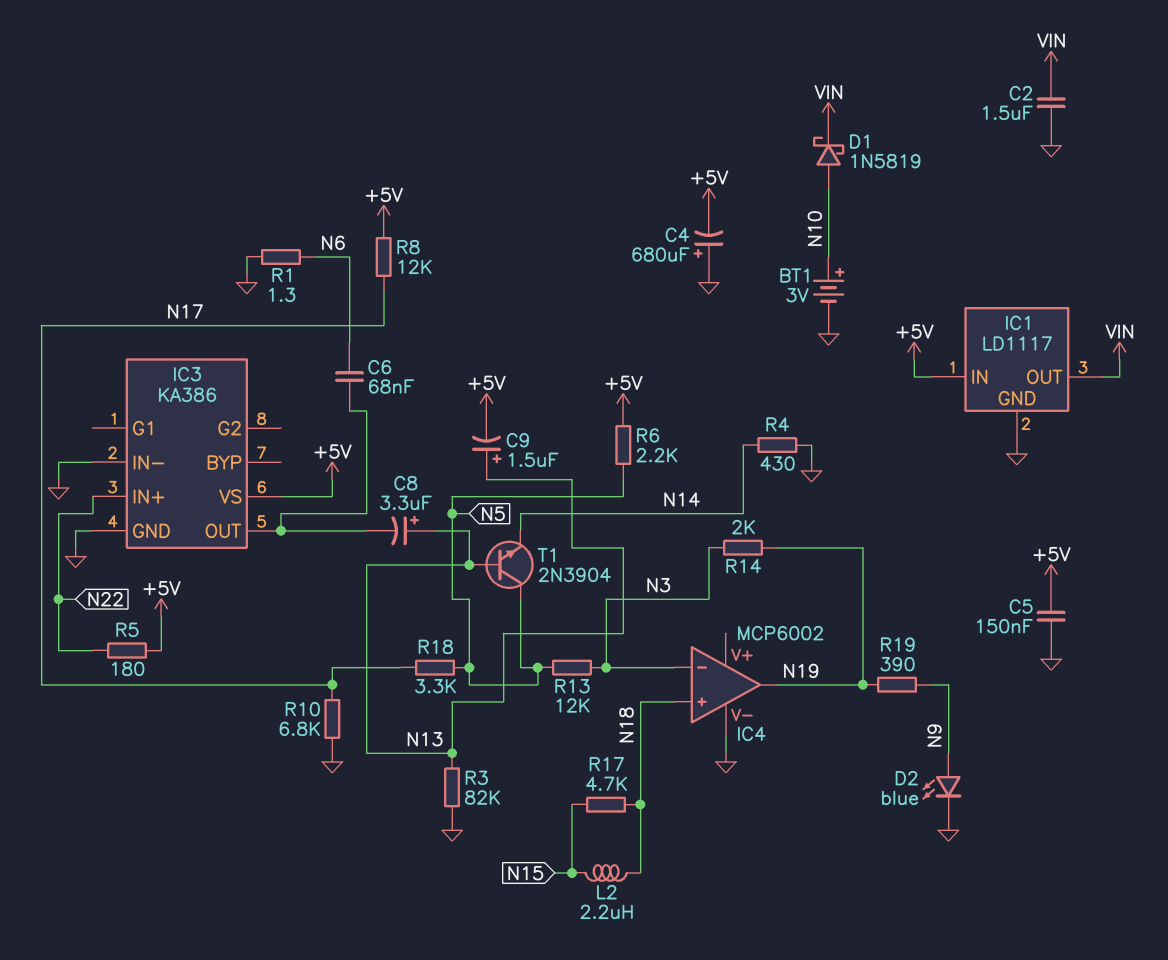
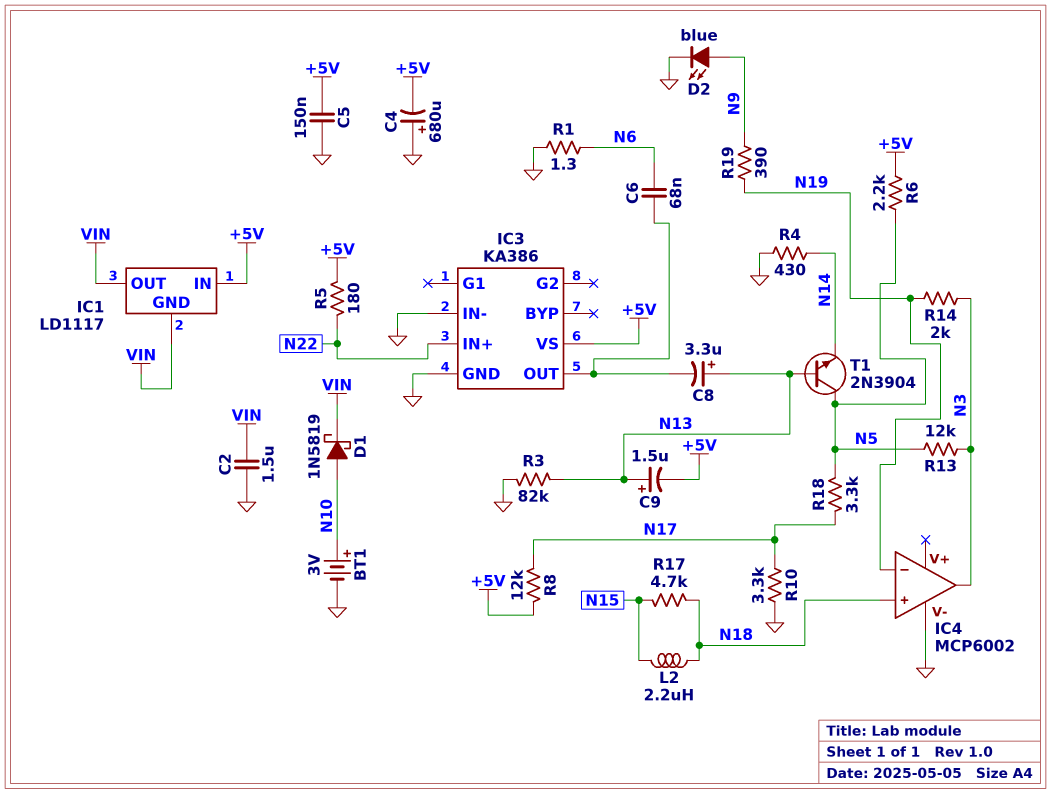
IC1 pin GND: GND -> VIN
IC4 pin in-: N3 -> N19
IC4 pin out: N19 -> N3
R10: 6.8k (GND, N17) -> 3.3k (GND, N17)

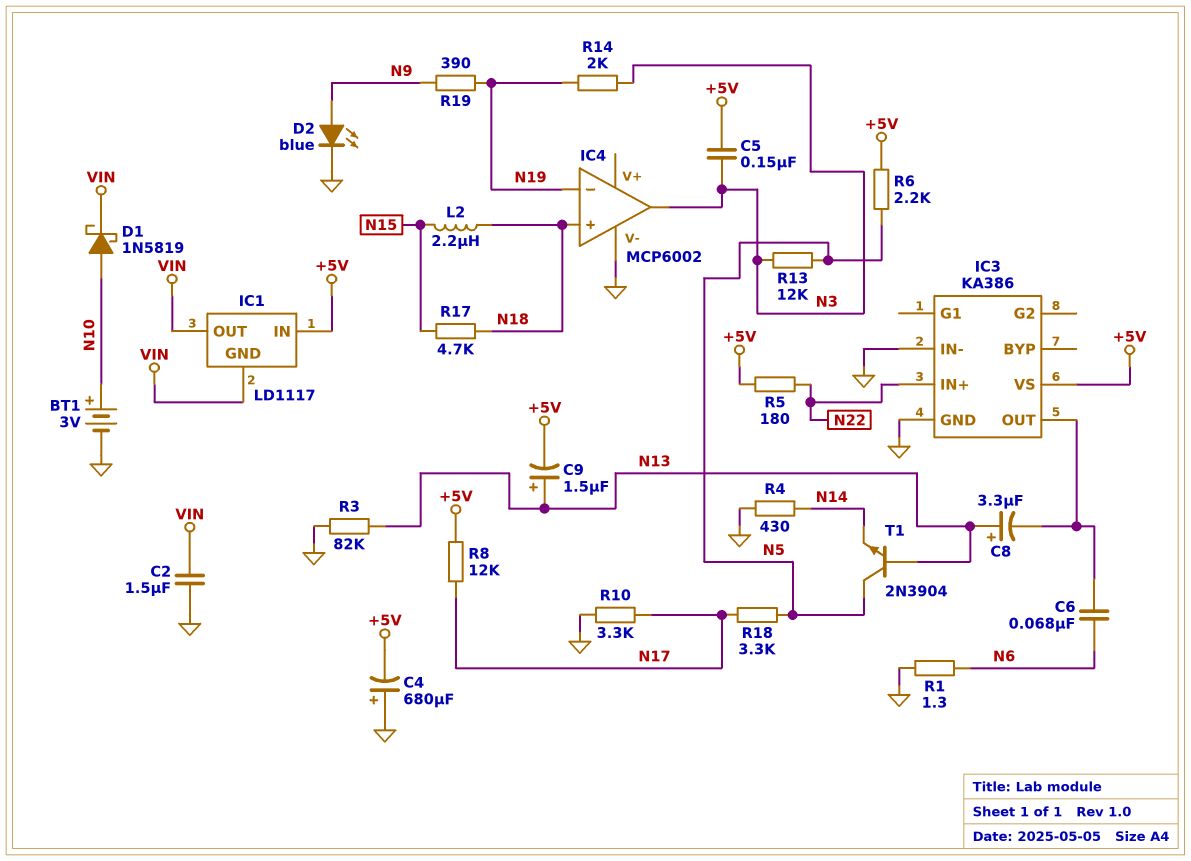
C5: 150nF (+5V, GND) -> 150nF (+5V, N3)

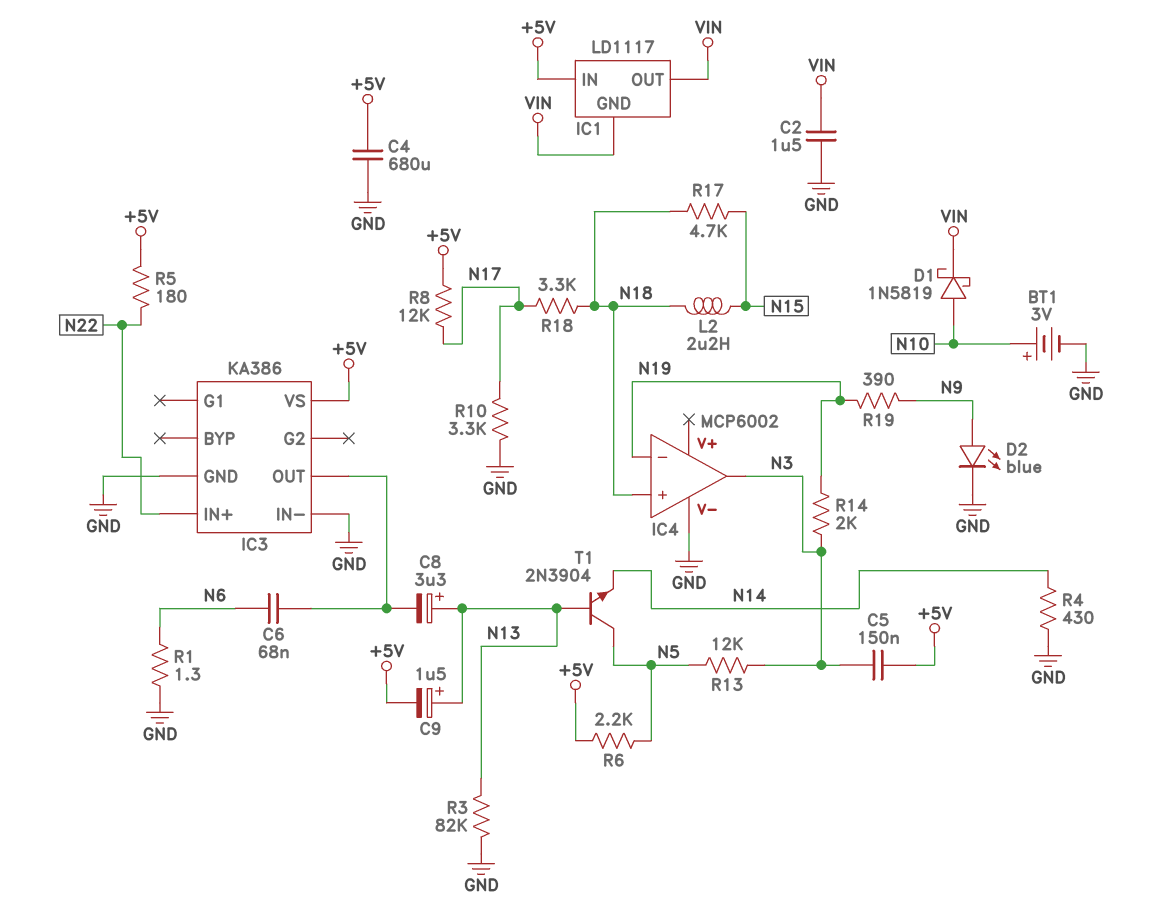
C4: 680uF (plus GND, minus +5V) -> 680uF (+5V, GND)
R18: 3.3k (N5, N17) -> 3.3k (N17, N18)

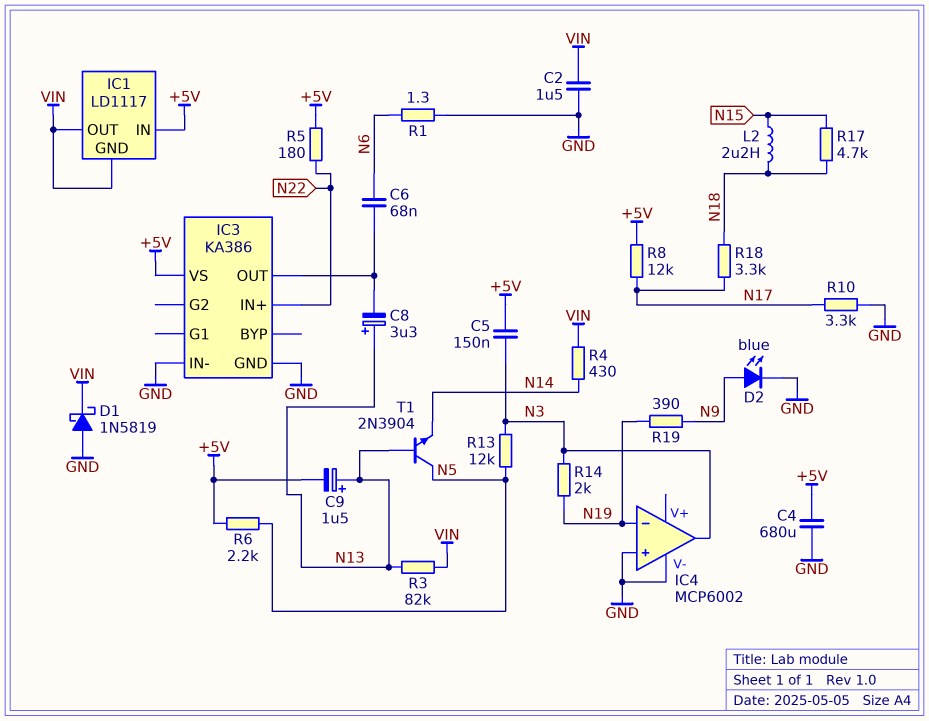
BT1: 3V (plus N10, minus GND) -> none
D1: schottky 1N5819 (A N10, K VIN) -> schottky 1N5819 (A GND, K VIN)
IC4 pin in+: N18 -> GND
R3: 82k (GND, N13) -> 82k (N13, VIN)
R4: 430 (GND, N14) -> 430 (N14, VIN)

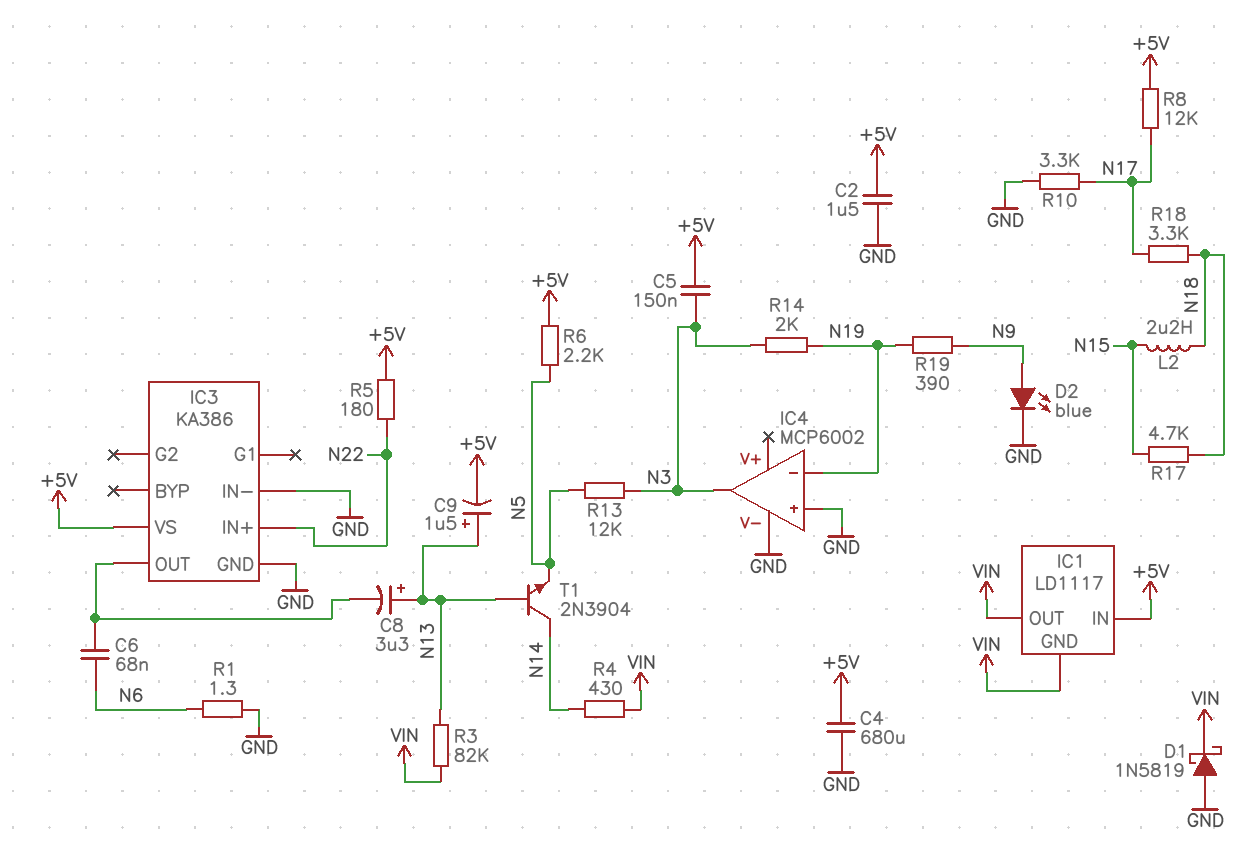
C2: 1.5uF (GND, VIN) -> 1.5uF (+5V, GND)
T1: NPN 2N3904 (B N13, C N5, E N14) -> NPN 2N3904 (B N13, C N14, E N5)

